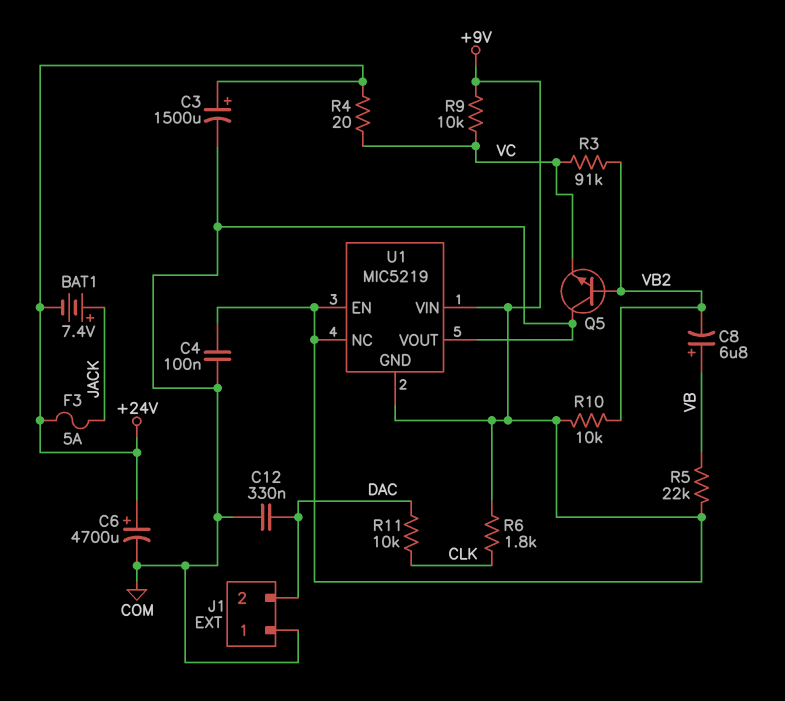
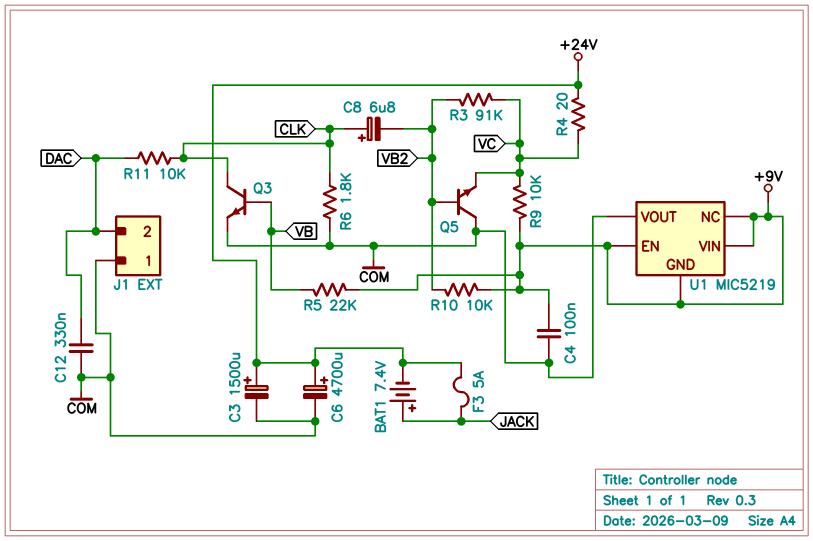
C8: 6.8uF (plus VB, minus VB2) -> 6.8uF (plus CLK, minus VB2)
Q3: none -> NPN (B VB, C CLK, E COM)
R6: 1.8k (+9V, CLK) -> 1.8k (CLK, COM)

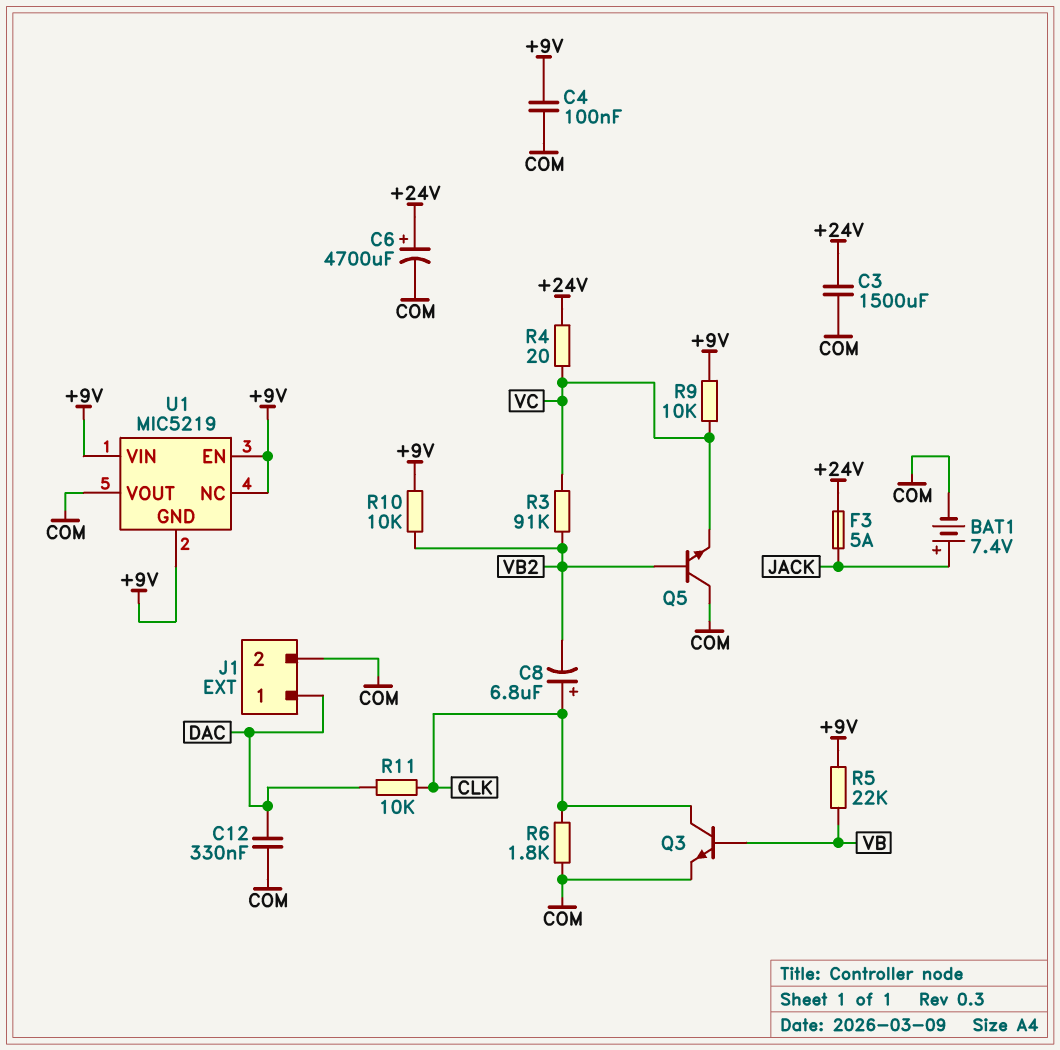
BAT1: 7.4V (plus JACK, minus +24V) -> 7.4V (plus JACK, minus COM)
C3: 1500uF (plus +24V, minus COM) -> 1500uF (+24V, COM)
J1 pin 1: COM -> DAC
J1 pin 2: DAC -> COM

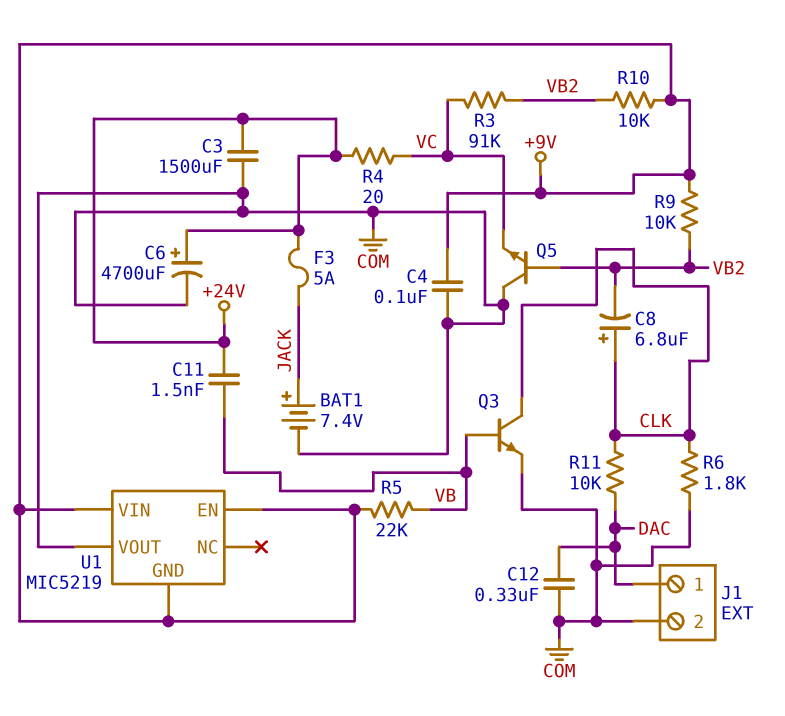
C11: none -> 1.5nF (+24V, VB)
R9: 10k (+9V, VC) -> 10k (+9V, VB2)
U1 pin NC: +9V -> none

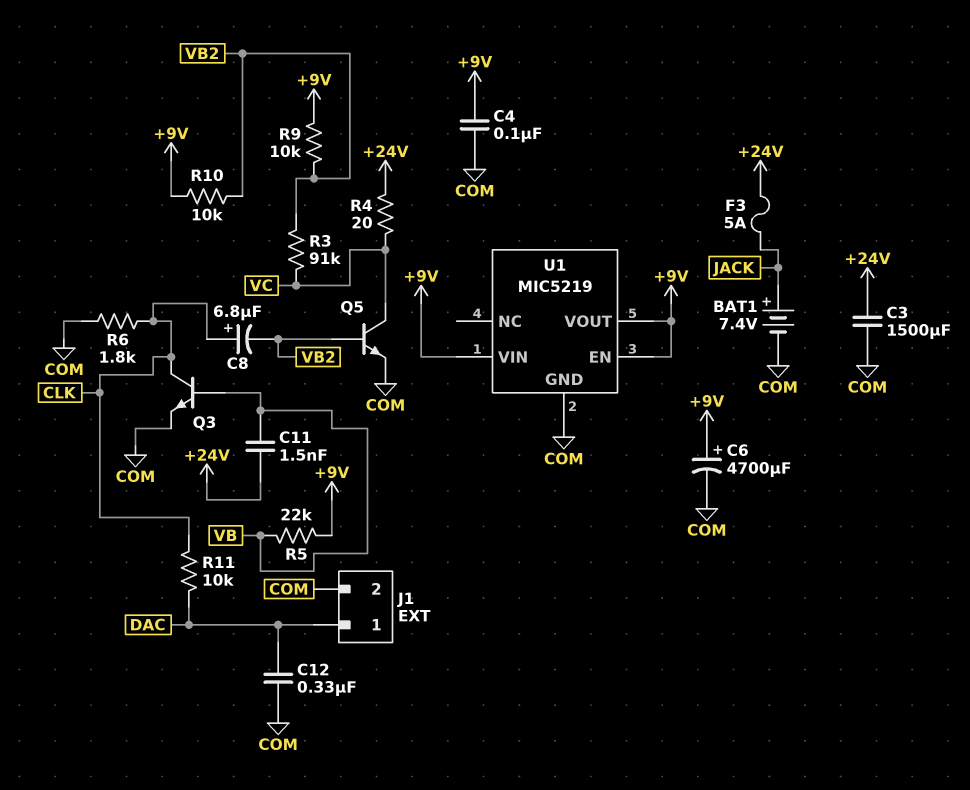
C6: 4700uF (plus +24V, minus COM) -> 4700uF (plus +9V, minus COM)
Q5: NPN (B VB2, C COM, E VC) -> NPN (B VB2, C VC, E COM)
U1 pin GND: +9V -> COM
U1 pin VOUT: COM -> +9V

